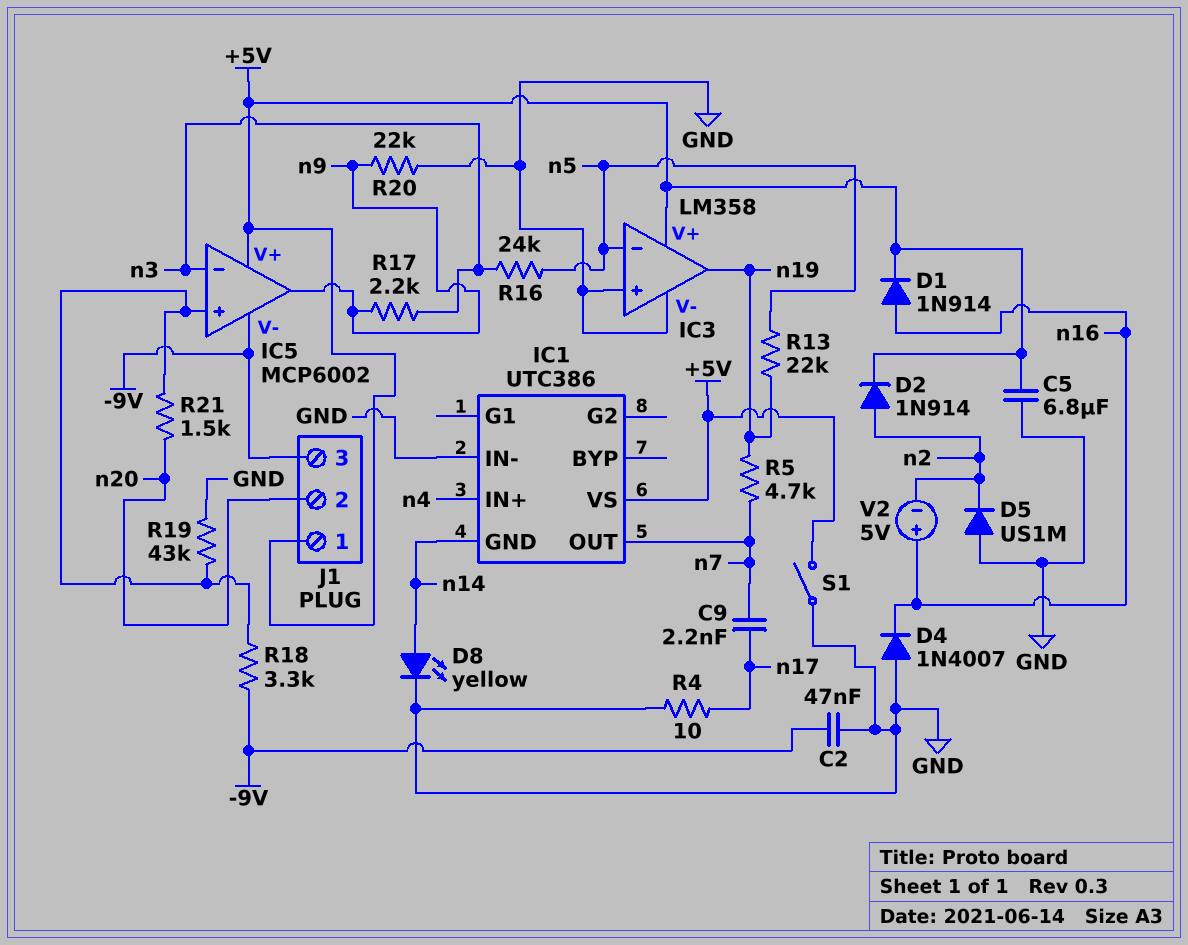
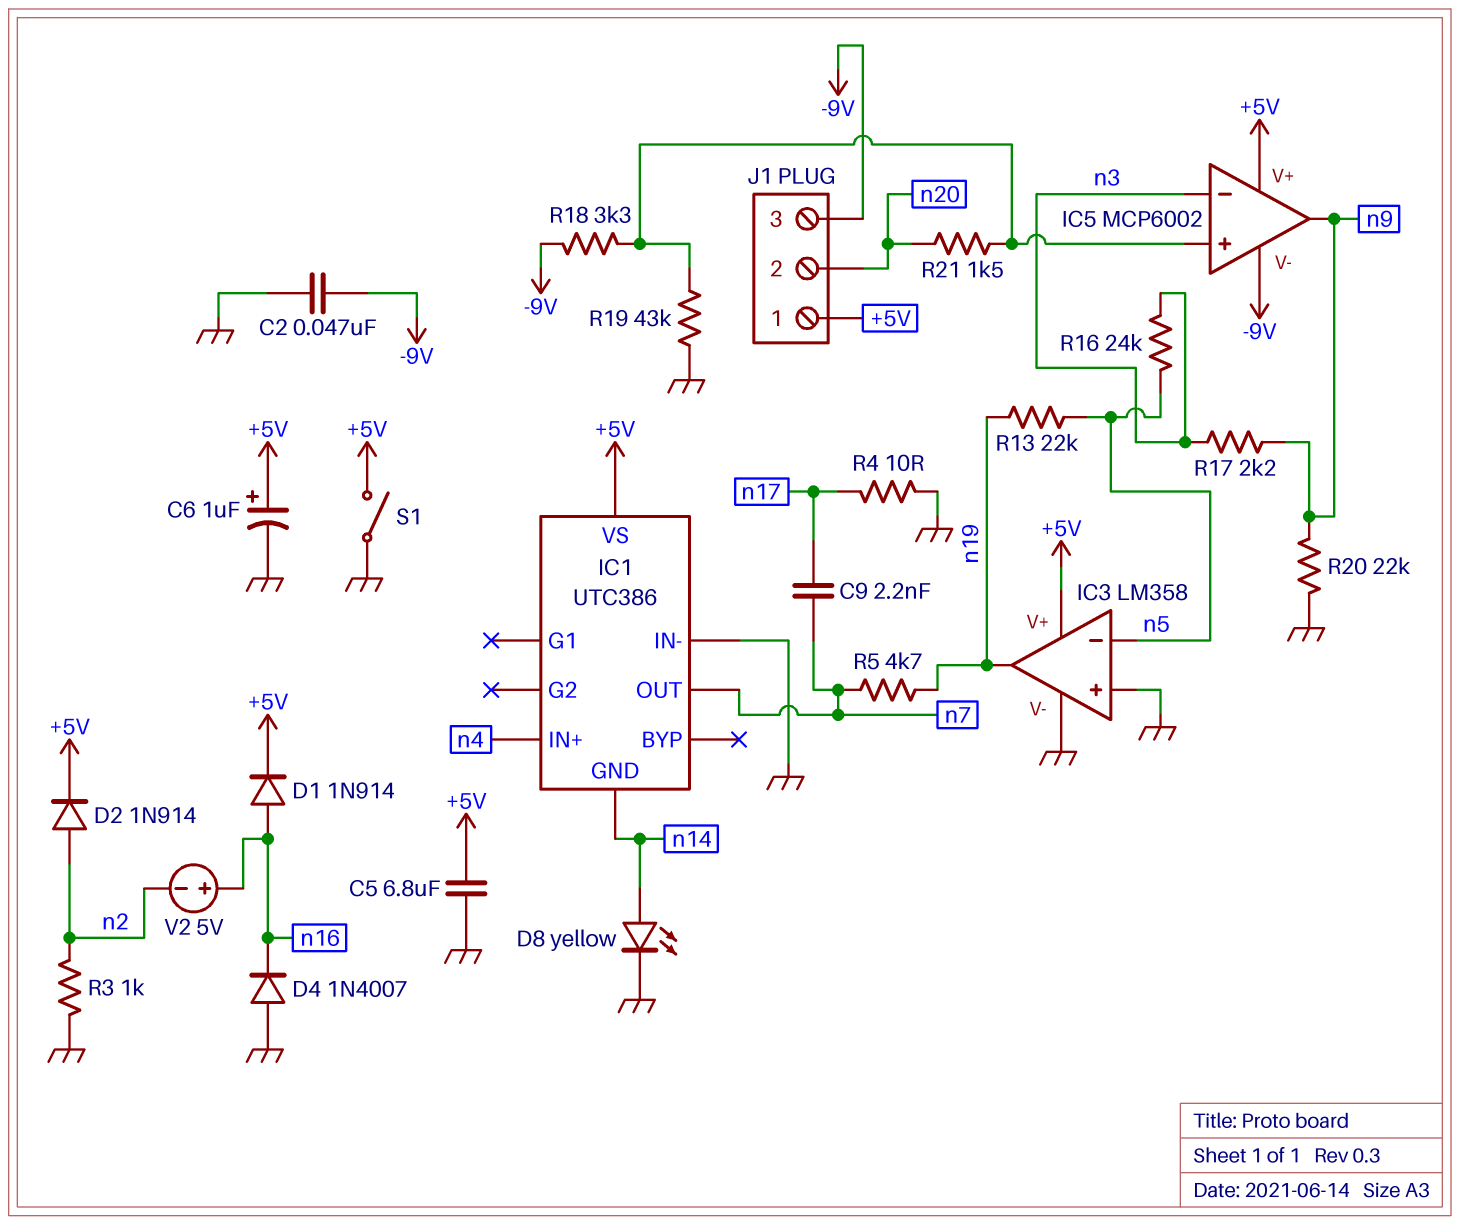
C6: none -> 1uF (plus +5V, minus GND)
D5: diode US1M (A GND, K n2) -> none
R3: none -> 1k (GND, n2)

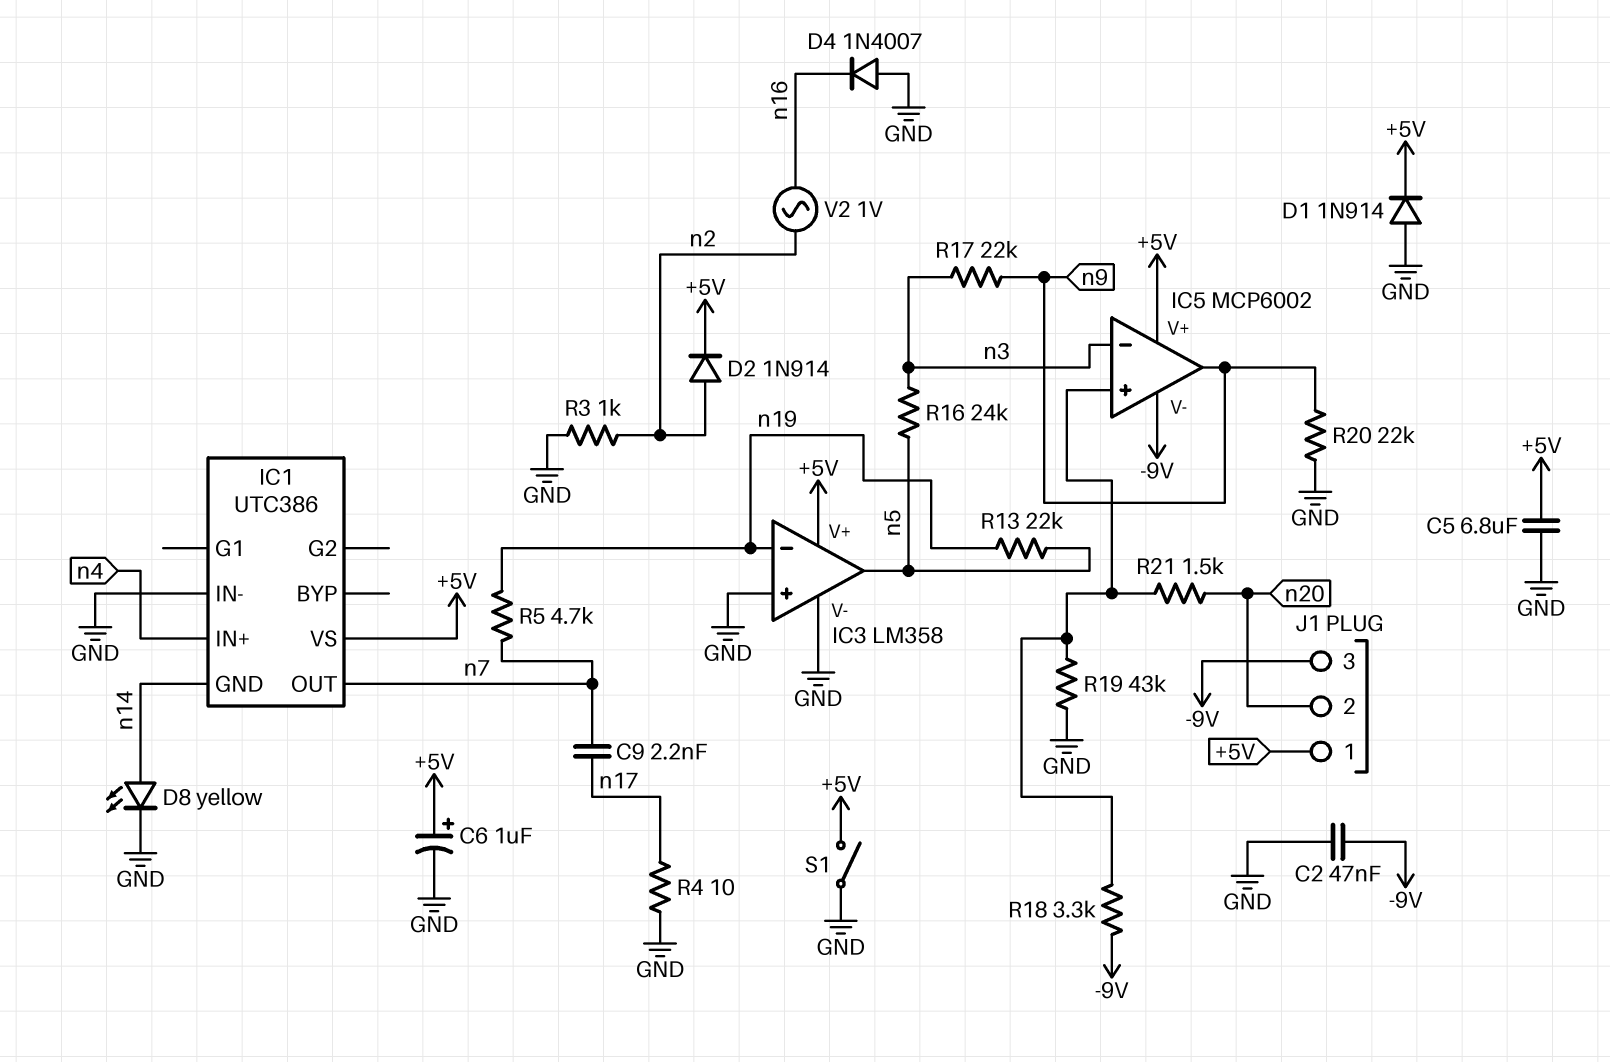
D1: diode 1N914 (A n16, K +5V) -> diode 1N914 (A GND, K +5V)
IC3 pin in-: n5 -> n19
IC3 pin out: n19 -> n5
R17: 2.2k (n3, n9) -> 22k (n3, n9)
V2: 5V (plus n16, minus n2) -> AC 1V (n2, n16)

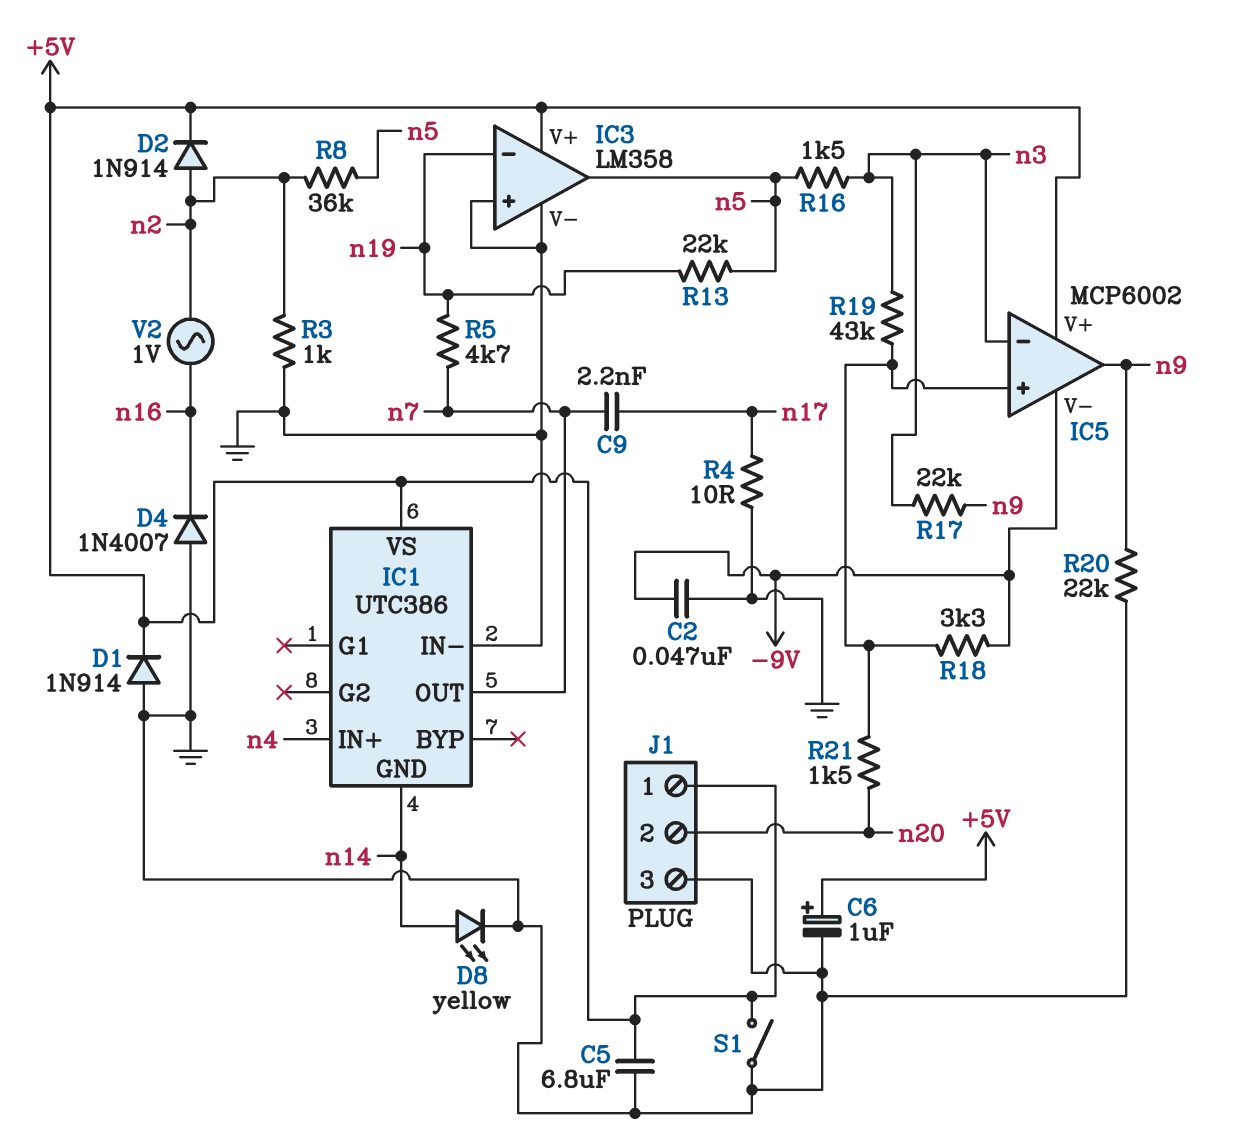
J1 pin 3: -9V -> GND
R8: none -> 36k (n2, n5)
R16: 24k (n3, n5) -> 1.5k (n3, n5)
R19: 43k (GND, IC5/in+) -> 43k (IC5/in+, n3)

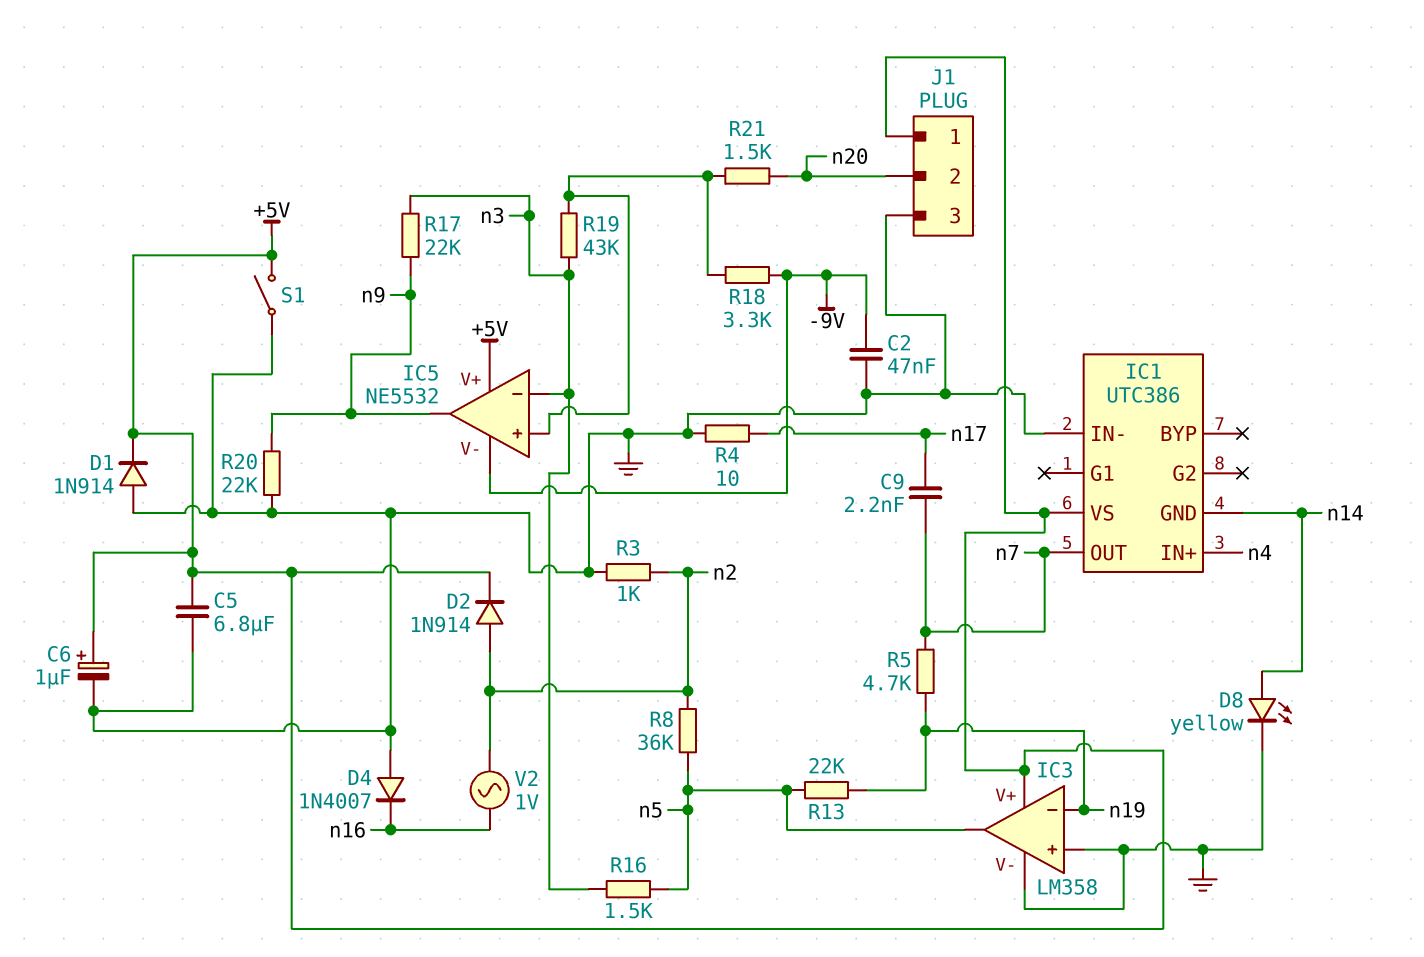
IC5: MCP6002 -> NE5532

